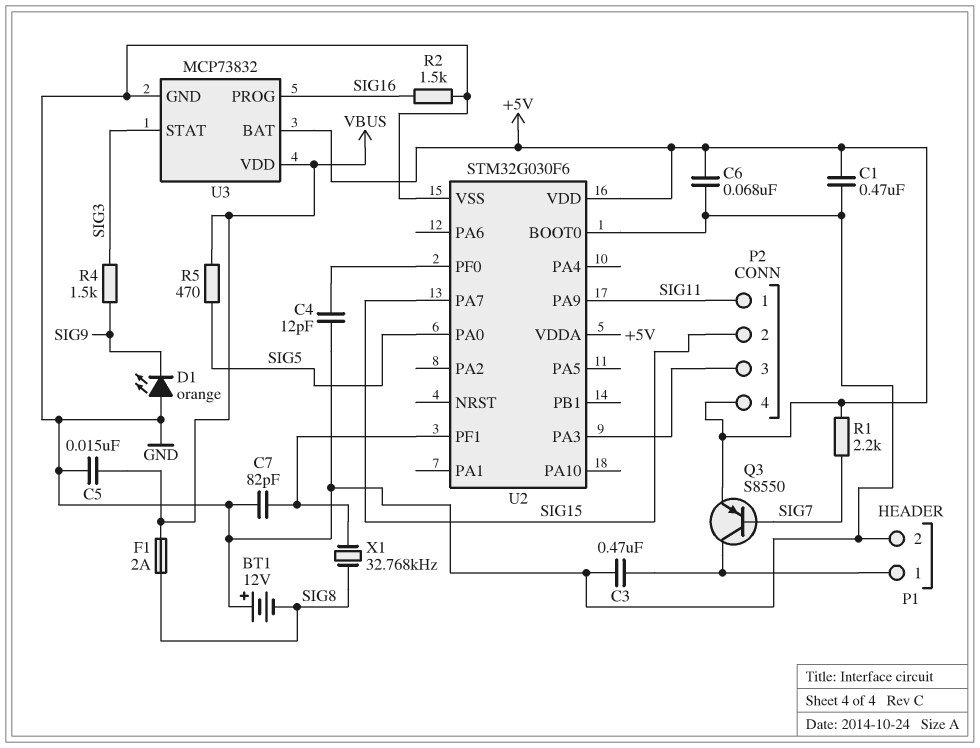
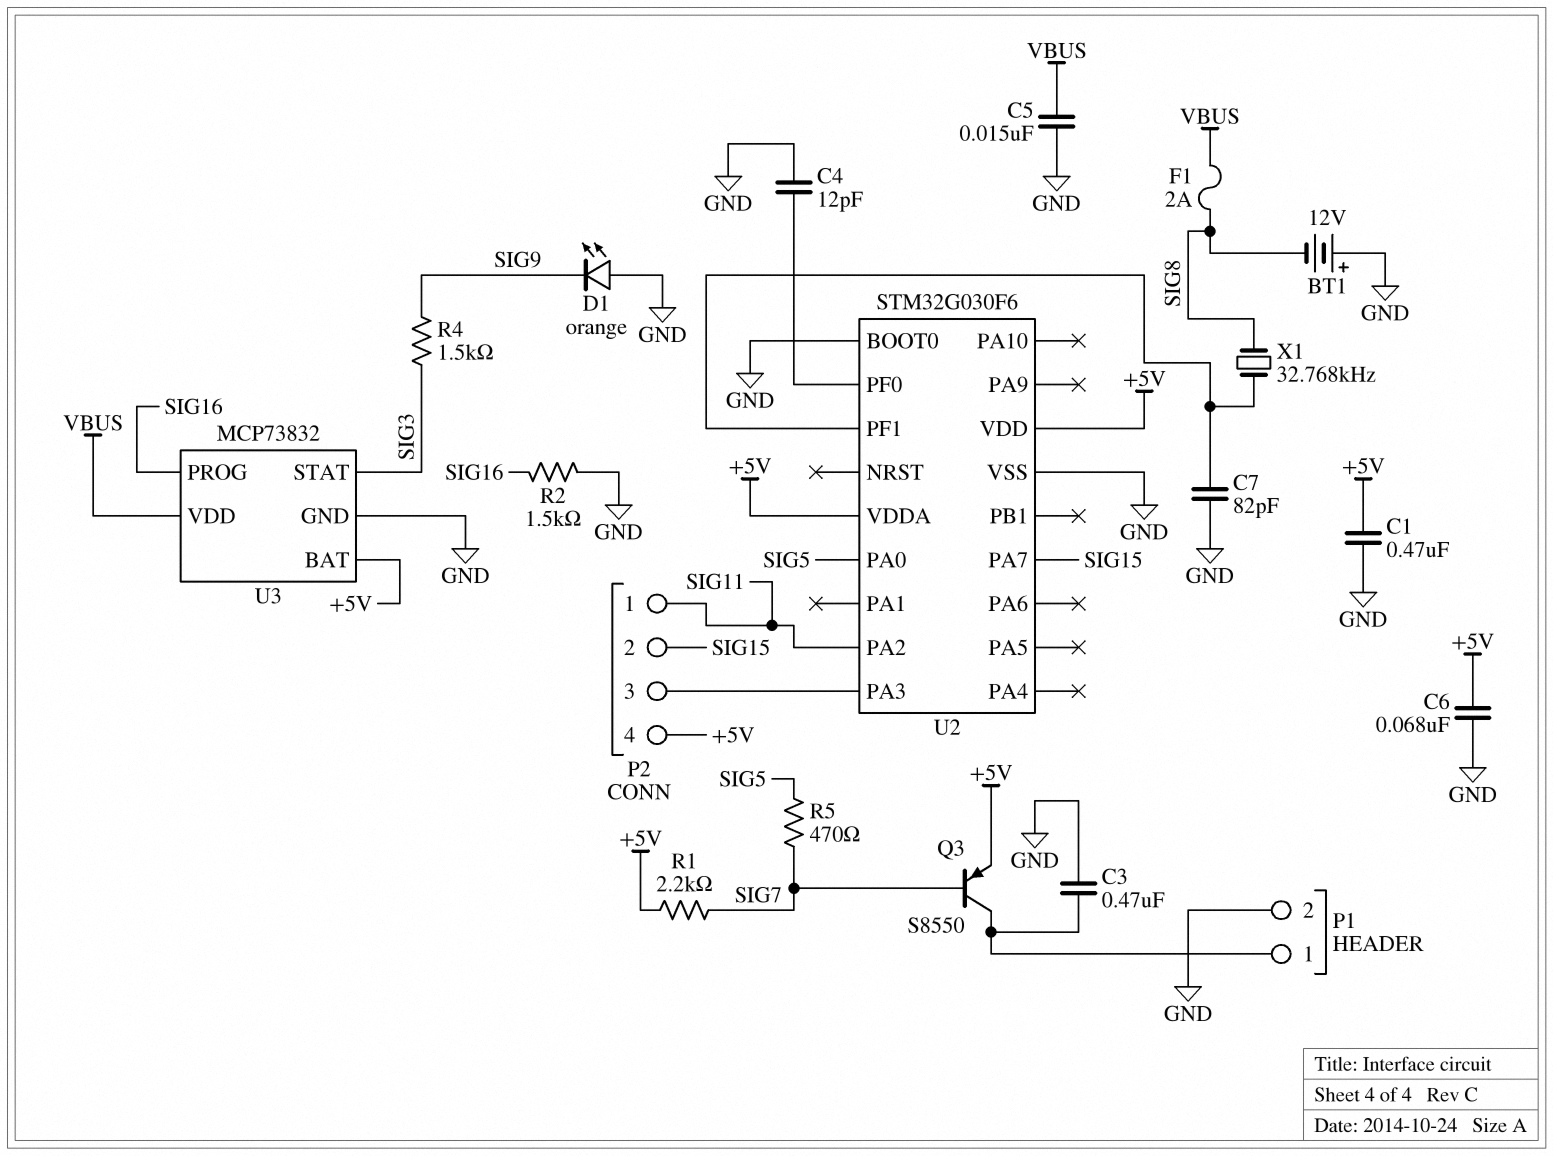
R5: 470 (SIG5, VBUS) -> 470 (SIG5, SIG7)
U2 pin PA2: none -> SIG11
U2 pin PA9: SIG11 -> none

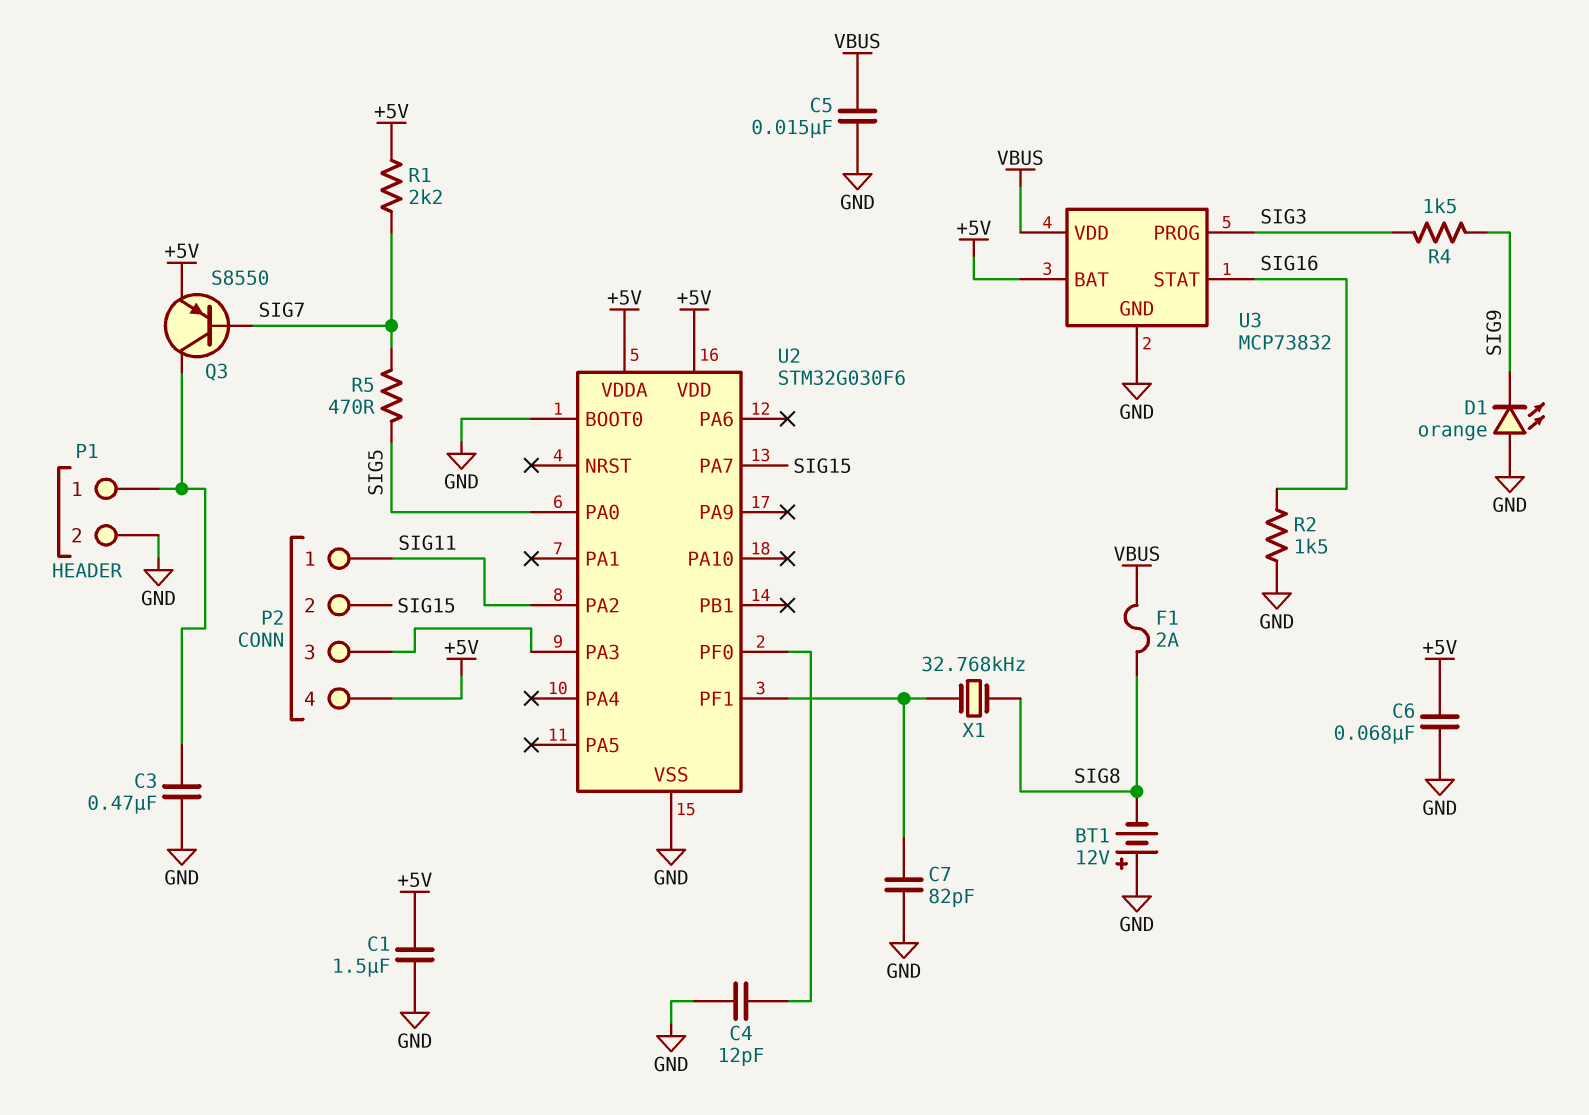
C1: 470nF (+5V, GND) -> 1.5uF (+5V, GND)
U3 pin PROG: SIG16 -> SIG3
U3 pin STAT: SIG3 -> SIG16

